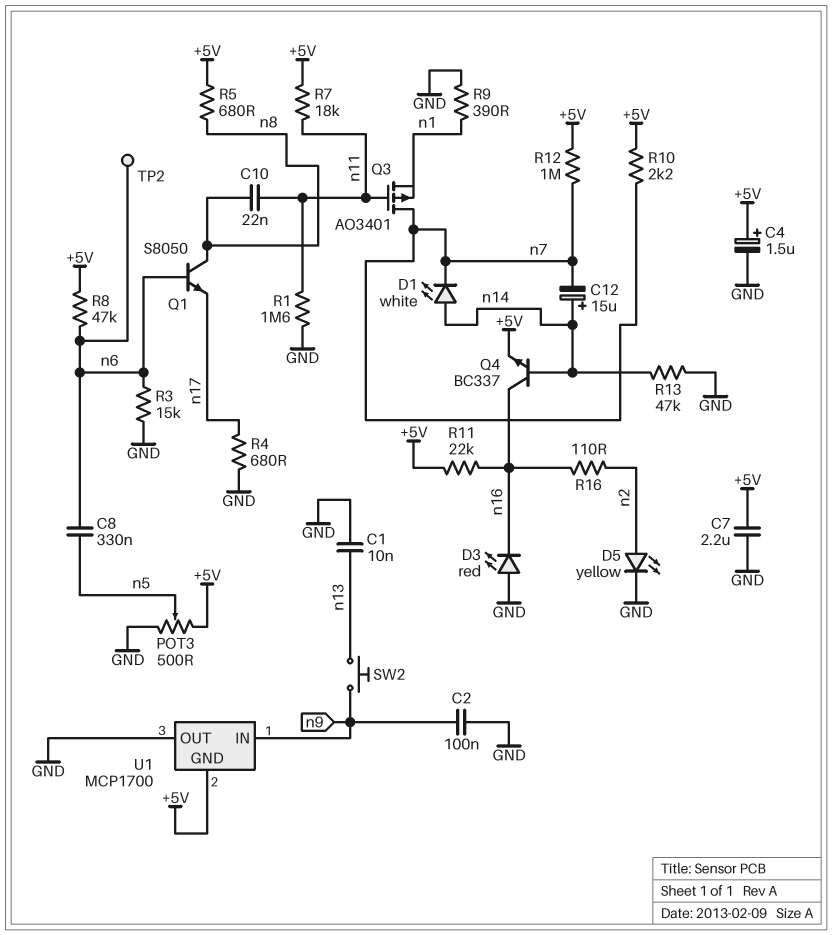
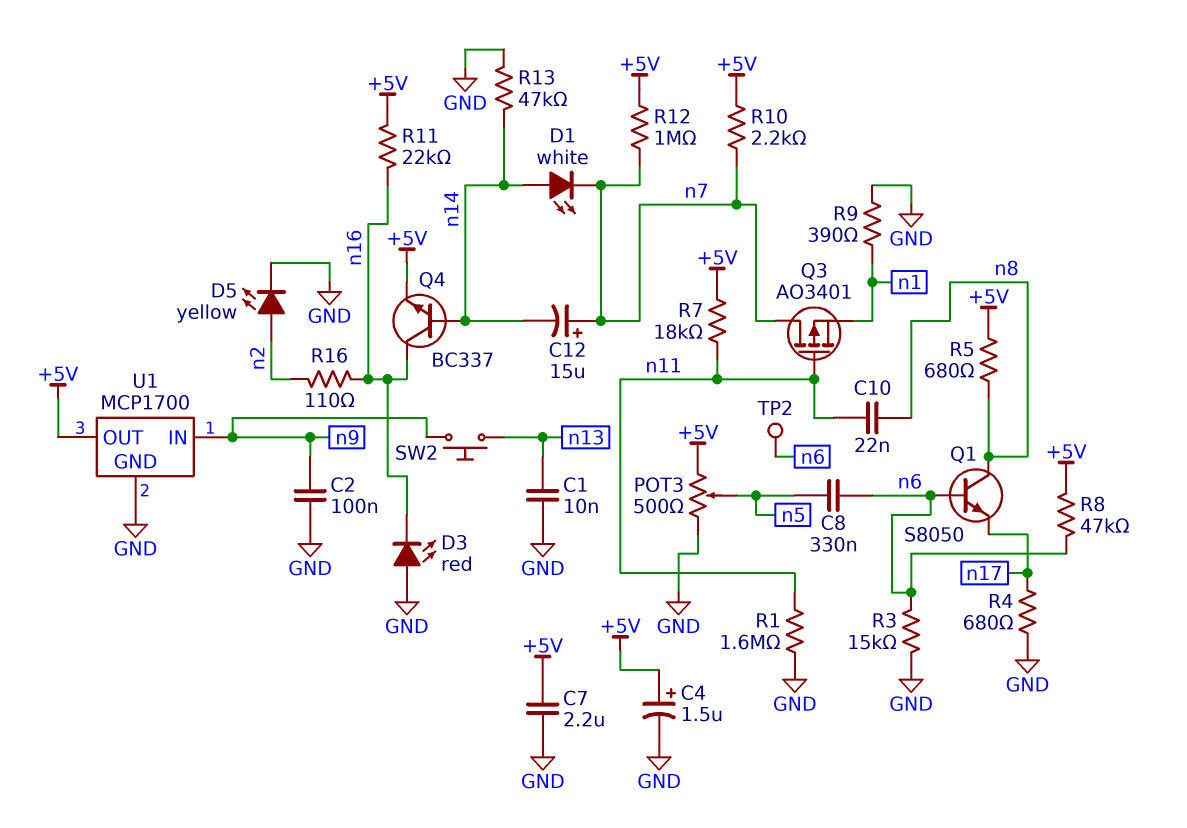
C12: 15uF (plus n14, minus n7) -> 15uF (plus n7, minus n14)
U1 pin GND: +5V -> GND
U1 pin OUT: GND -> +5V

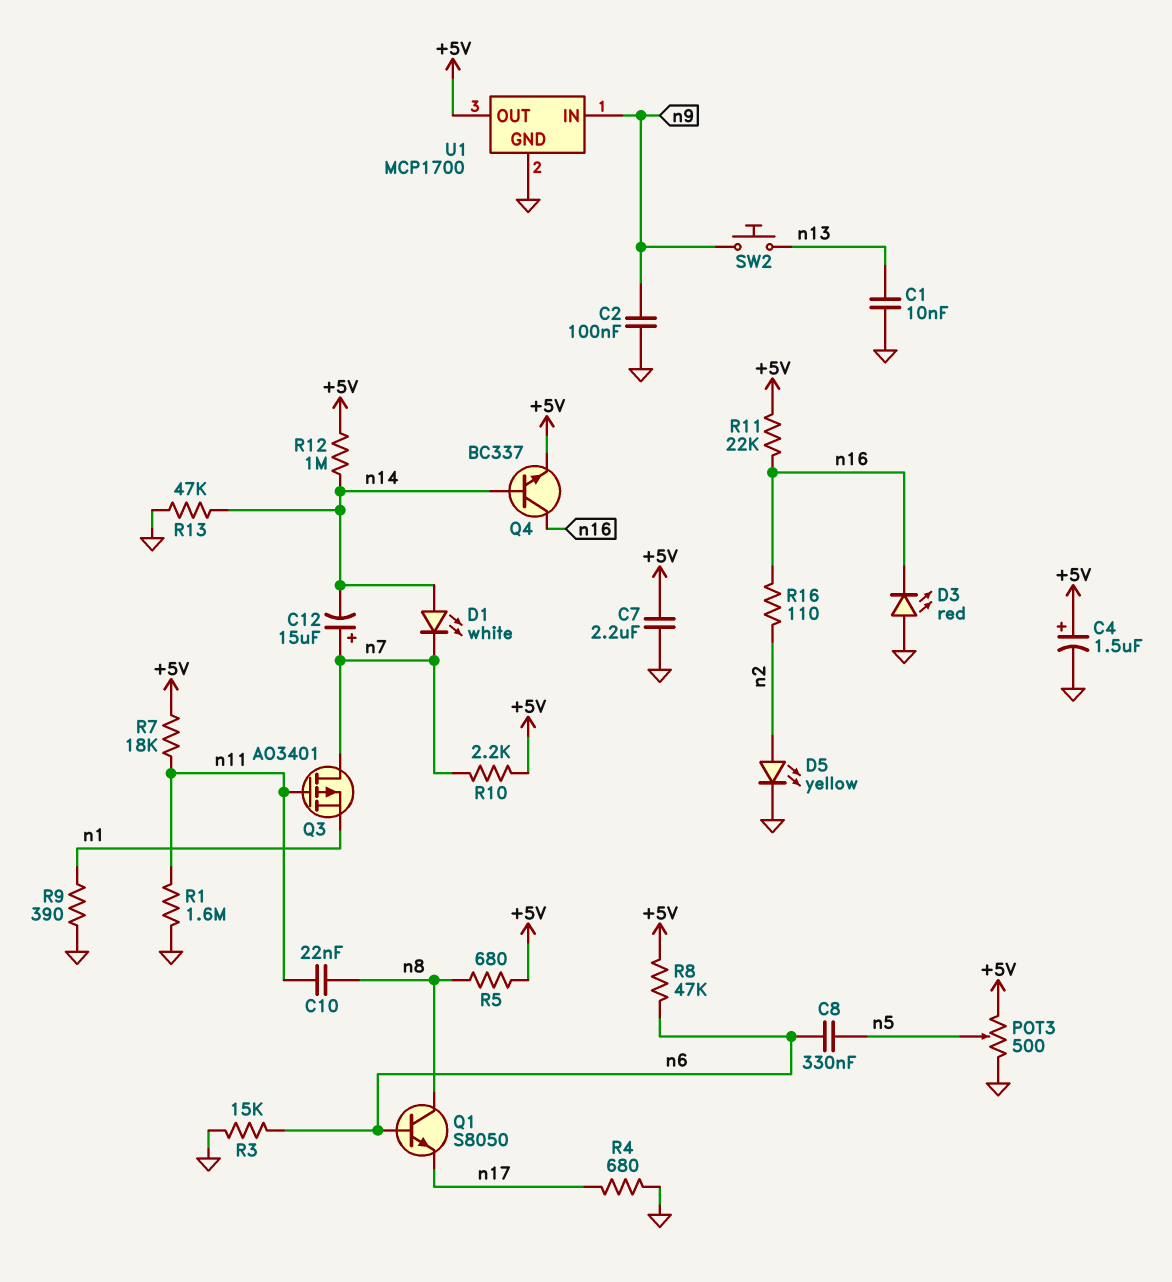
R12: 1M (+5V, n7) -> 1M (+5V, n14)
TP2: test point (n6) -> none

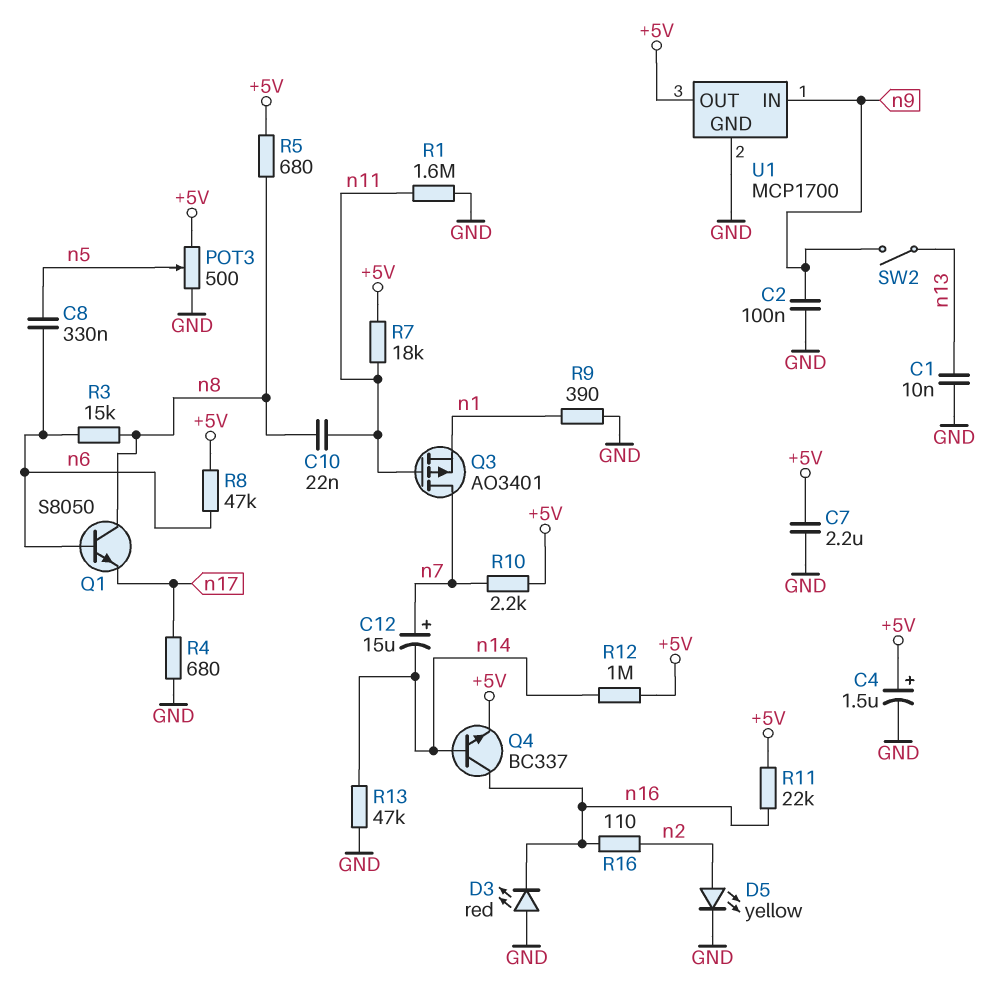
D1: LED white (A n14, K n7) -> none
R3: 15k (GND, n6) -> 15k (n6, n8)
SW2: button (n9, n13) -> switch (n9, n13)

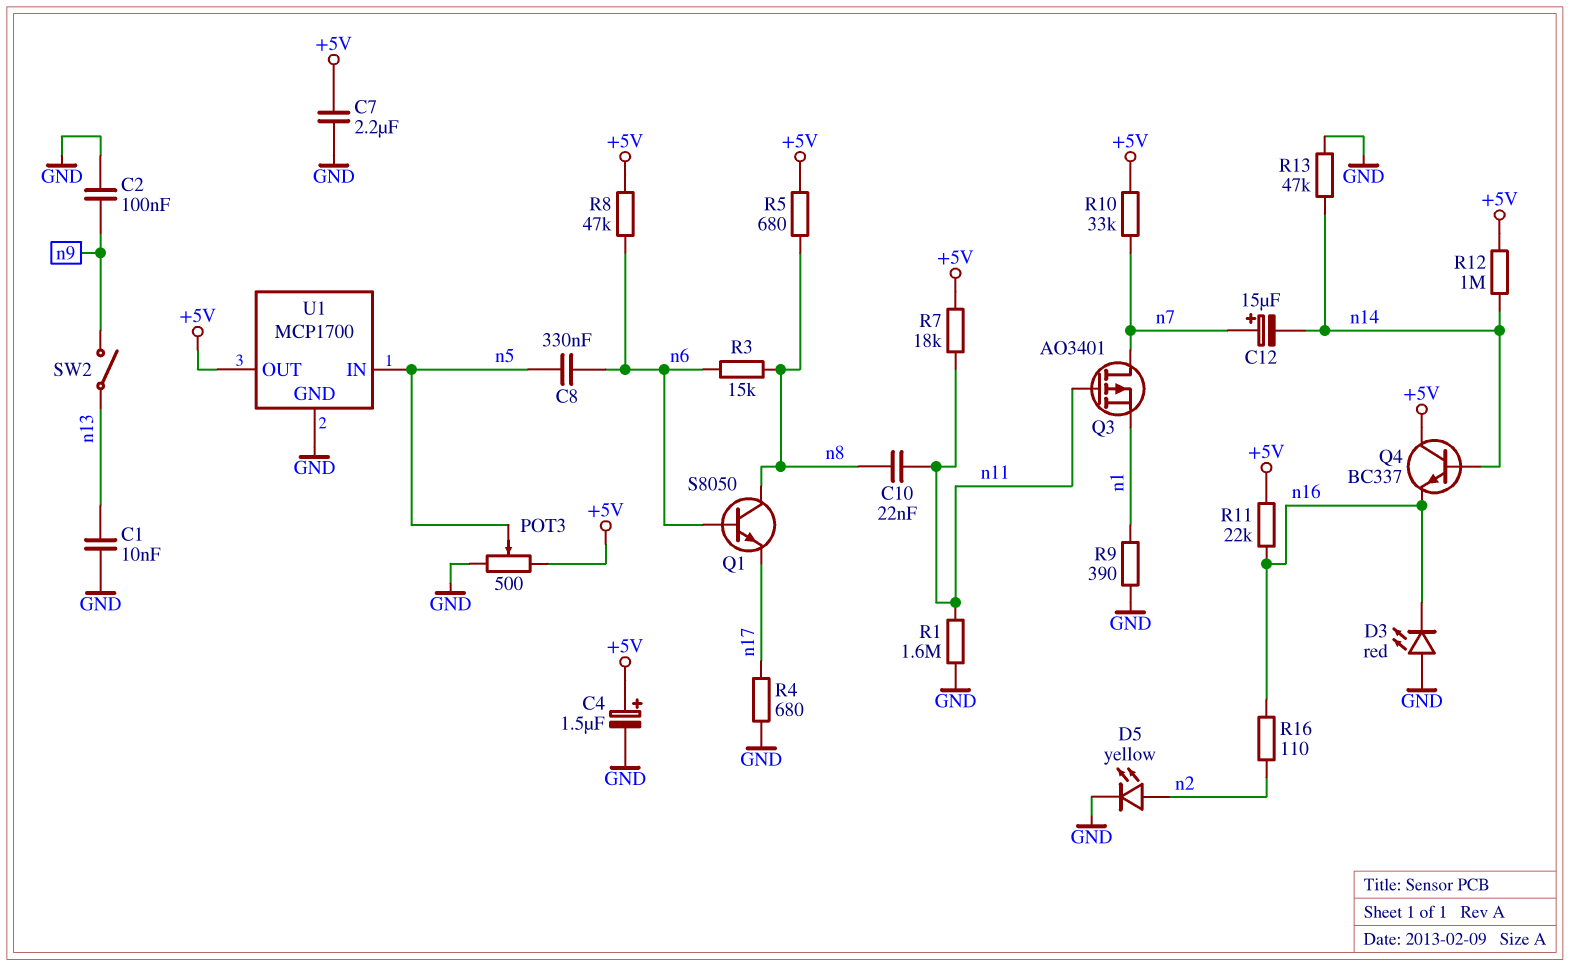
Q4: NPN BC337 (B n14, C n16, E +5V) -> NPN BC337 (B n14, C +5V, E n16)
R10: 2.2k (+5V, n7) -> 33k (+5V, n7)
U1 pin IN: n9 -> n5

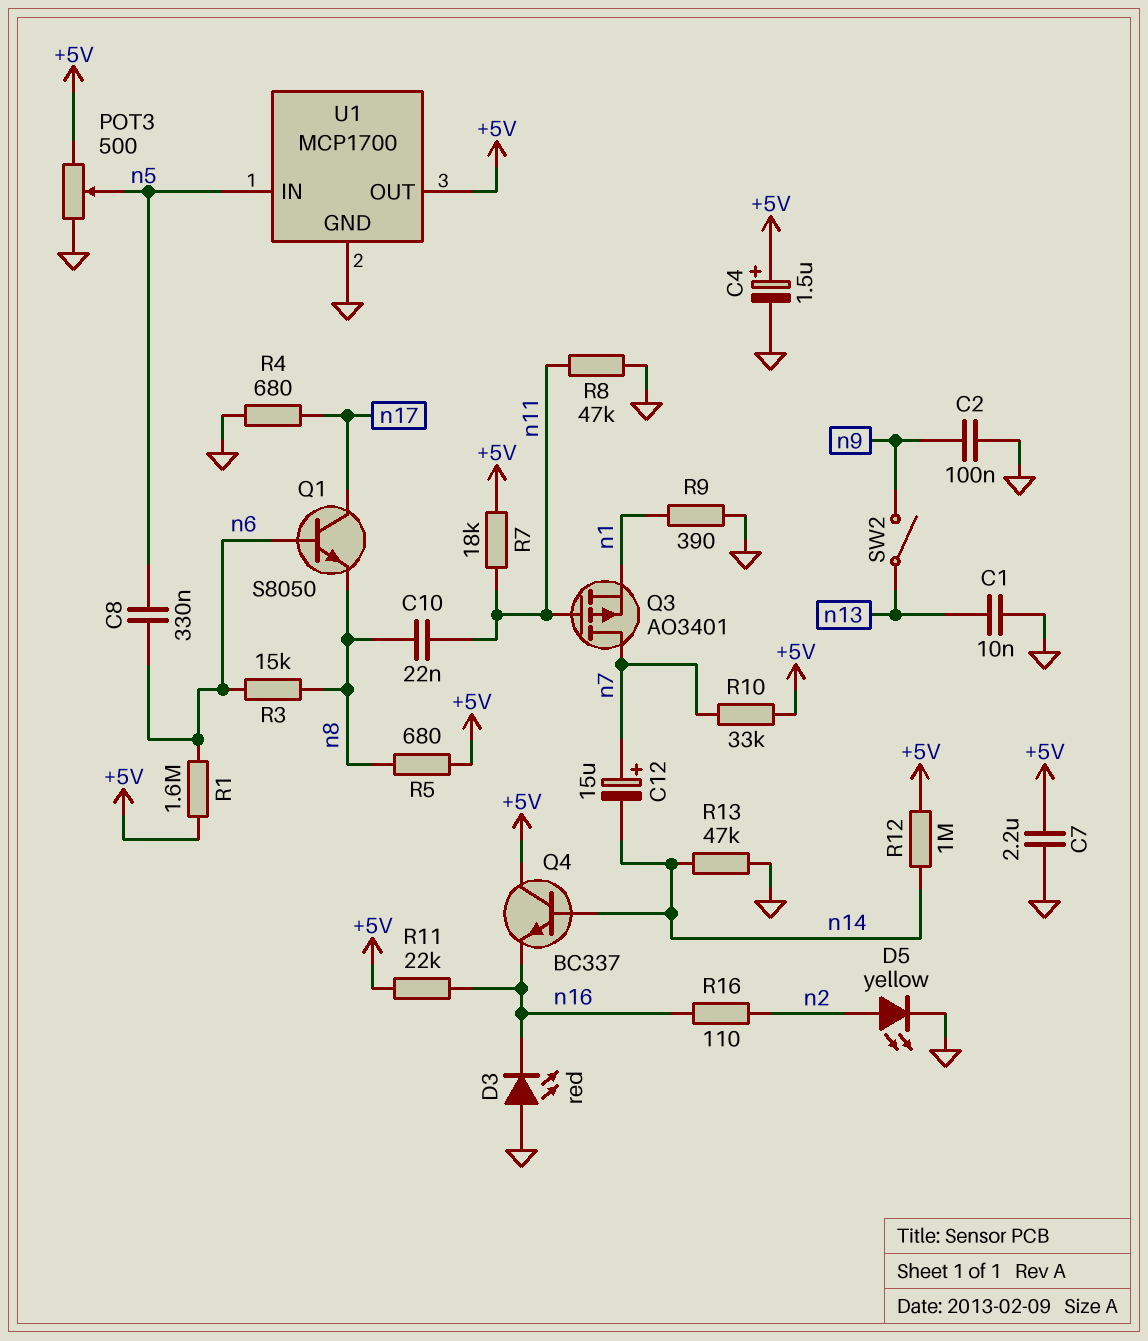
Q1: NPN S8050 (B n6, C n8, E n17) -> NPN S8050 (B n6, C n17, E n8)
R1: 1.6M (GND, n11) -> 1.6M (+5V, n6)
R8: 47k (+5V, n6) -> 47k (GND, n11)

